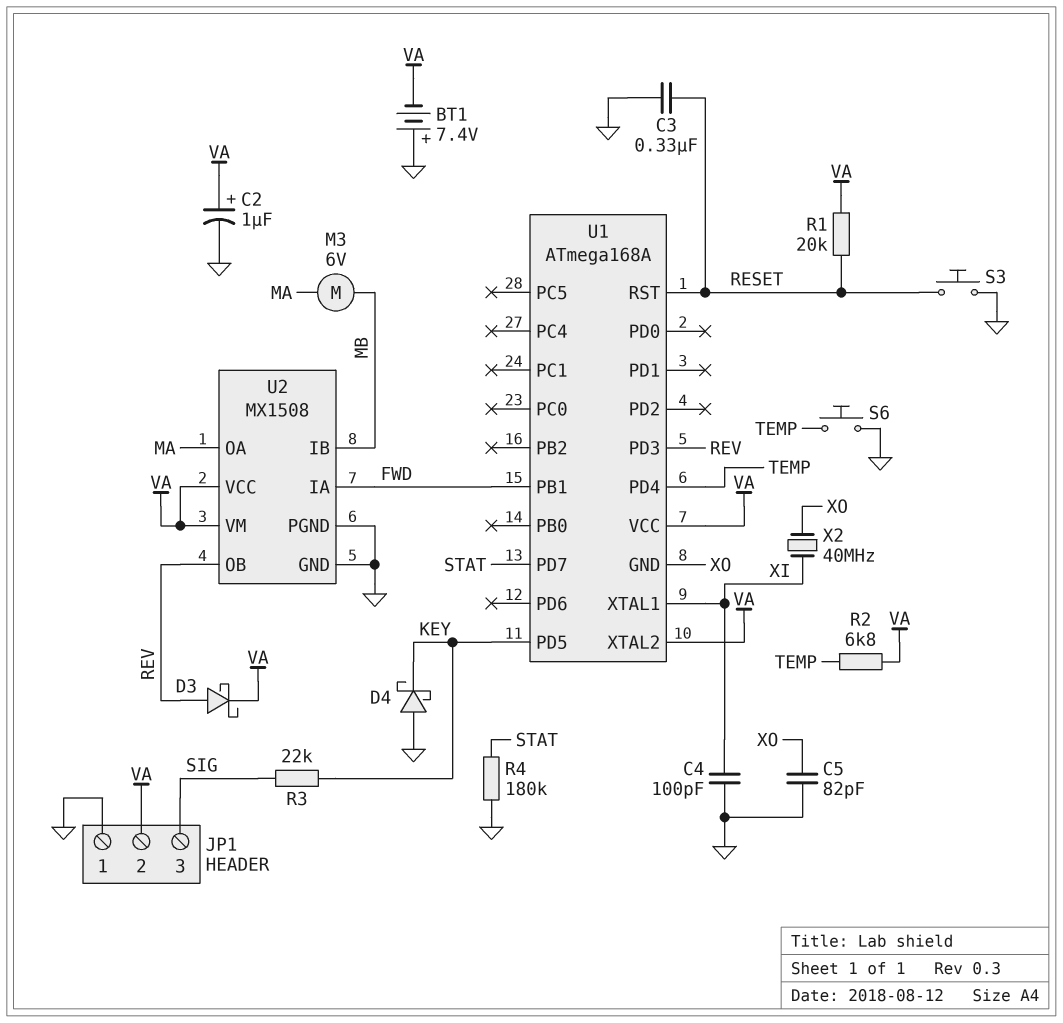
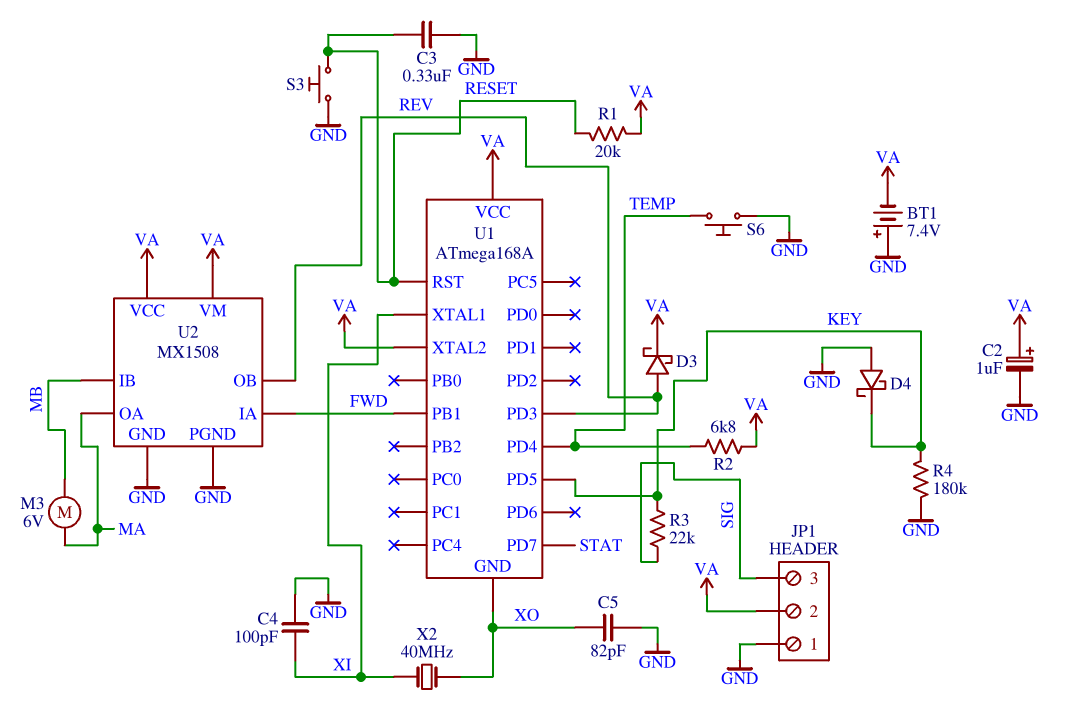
R4: 180k (GND, STAT) -> 180k (GND, KEY)

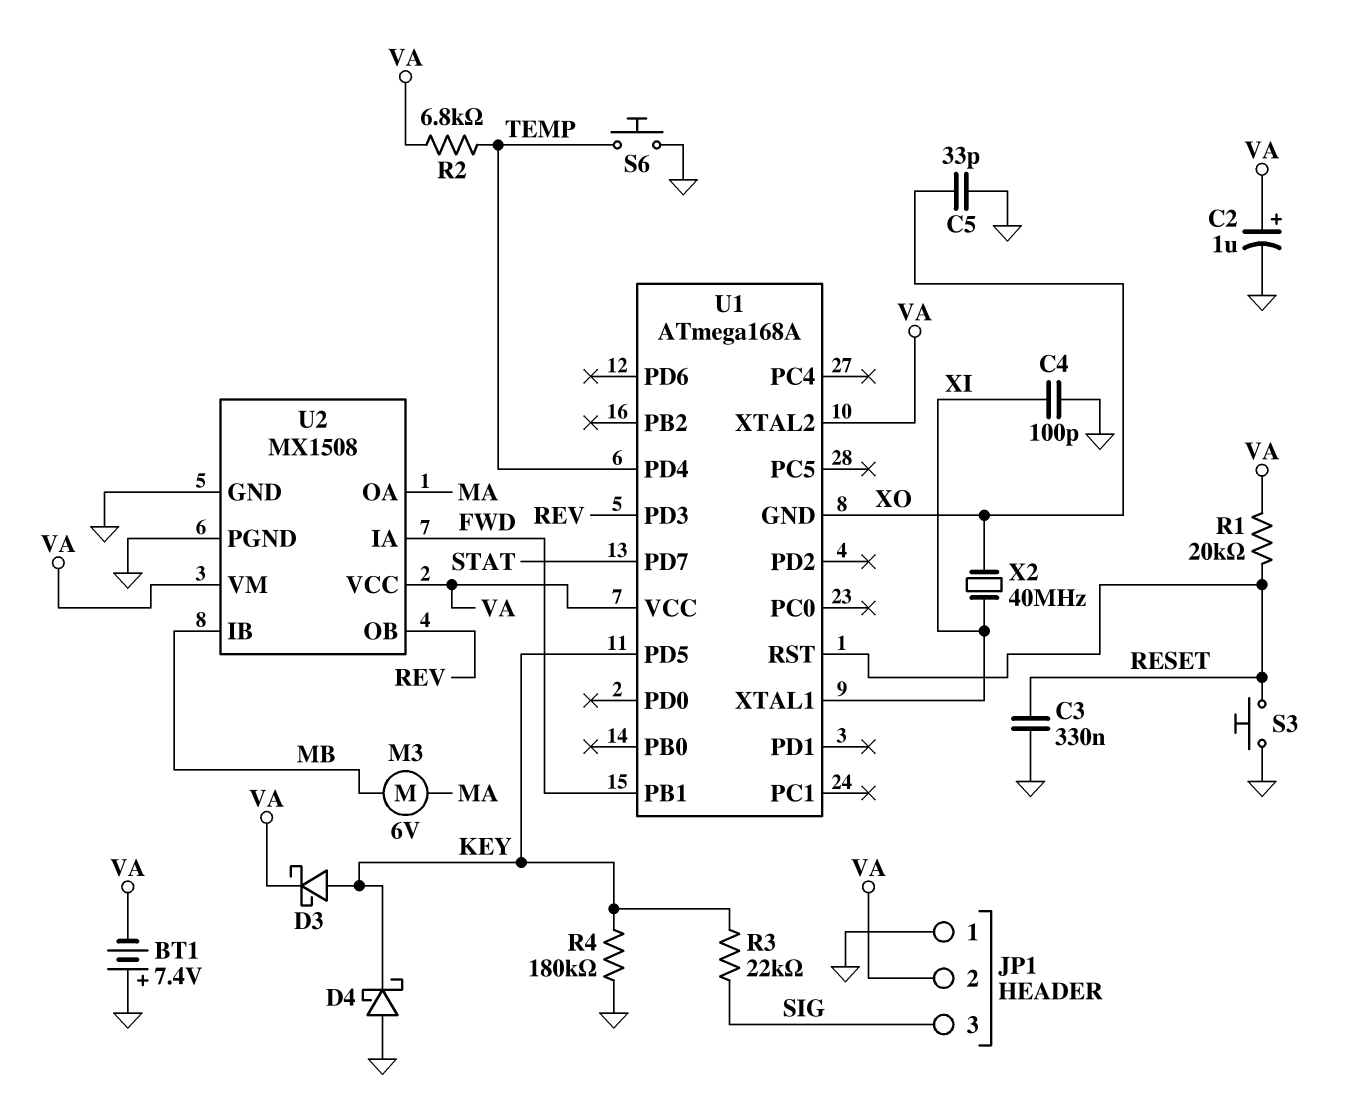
C5: 82pF (GND, XO) -> 33pF (GND, XO)
D3: schottky (A REV, K VA) -> schottky (A KEY, K VA)

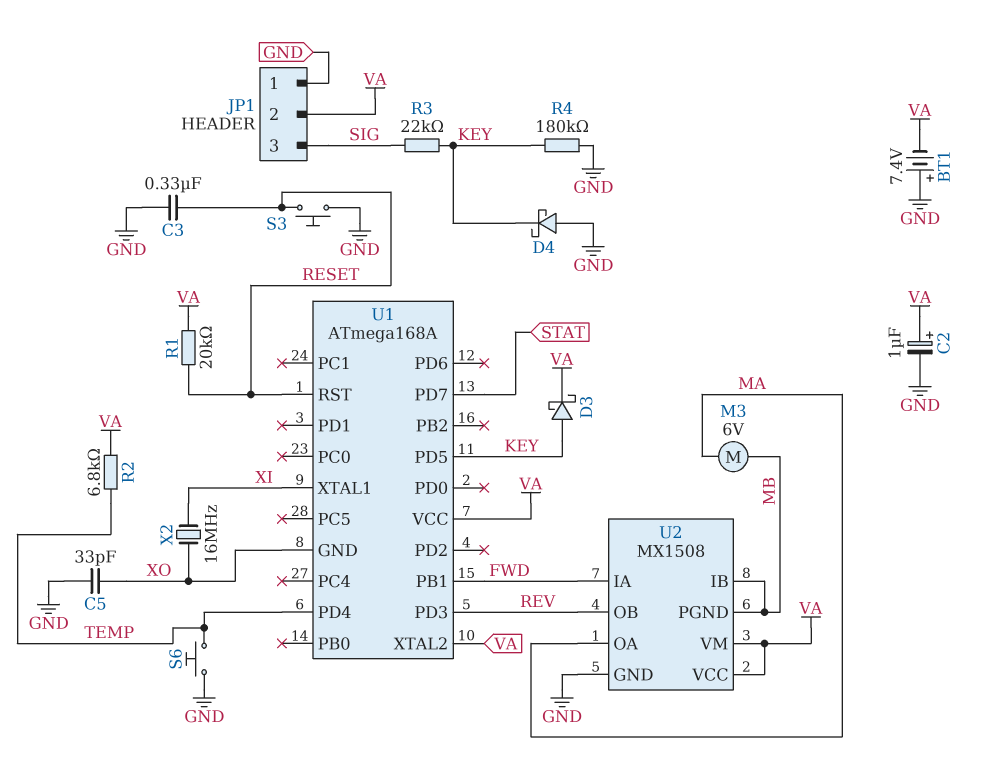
C4: 100pF (GND, XI) -> none
U2 pin PGND: GND -> MB
X2: 40MHz (XI, XO) -> 16MHz (XI, XO)

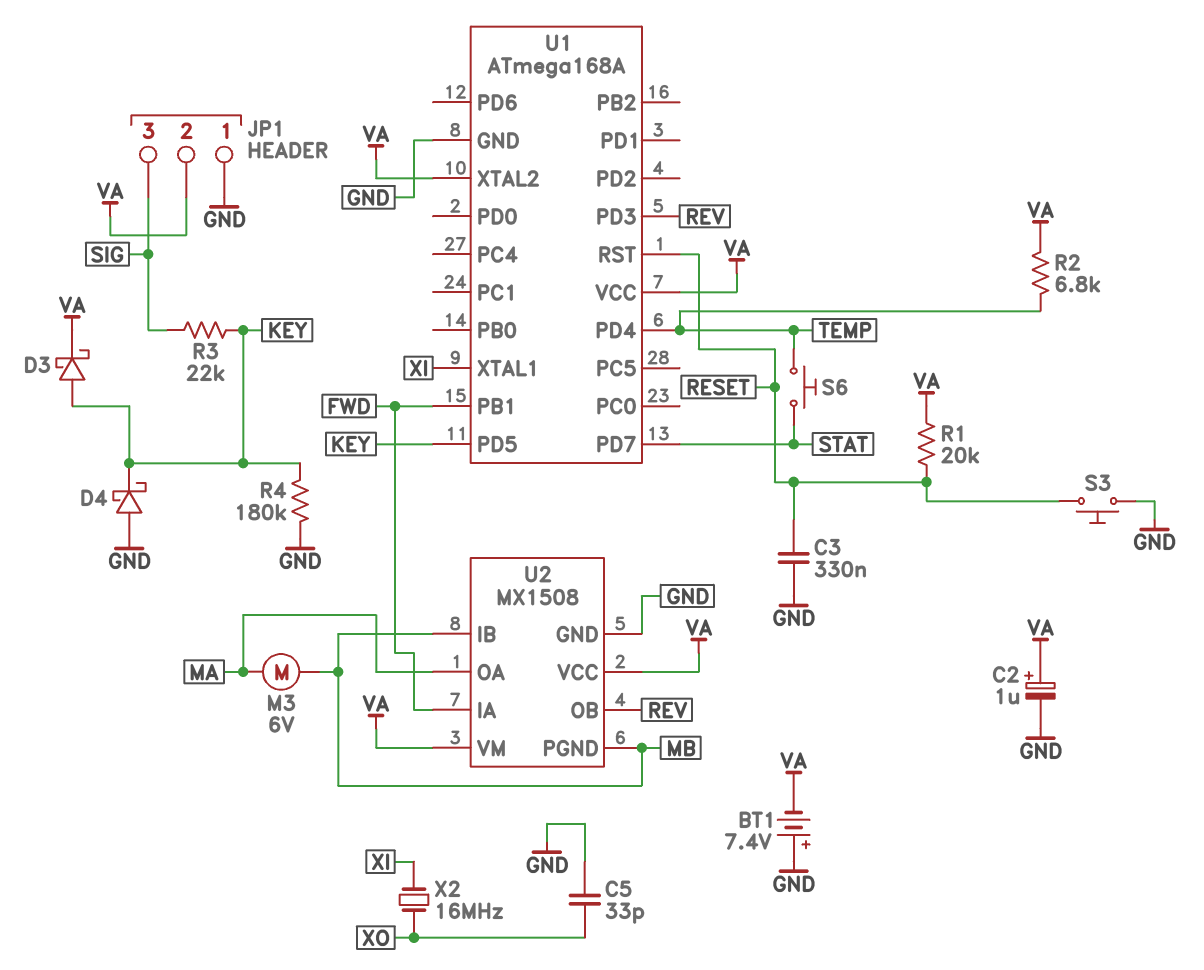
S6: button (GND, TEMP) -> button (STAT, TEMP)
U1 pin GND: XO -> GND

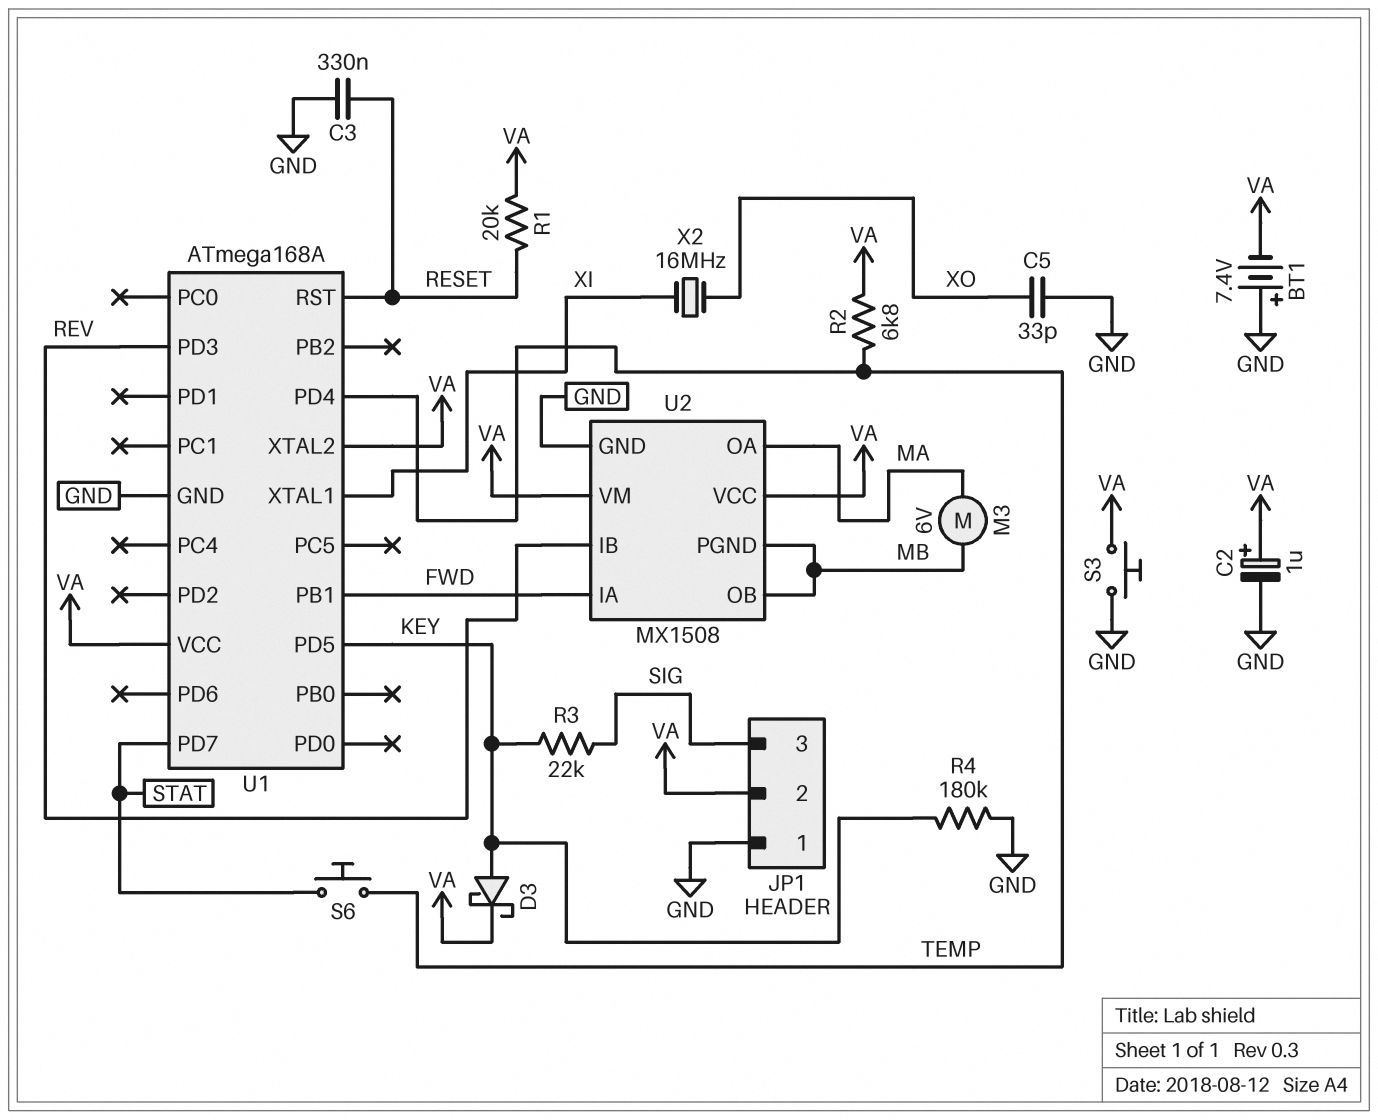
D4: schottky (A GND, K KEY) -> none
S3: button (GND, RESET) -> button (GND, VA)
U2 pin IB: MB -> REV
U2 pin OB: REV -> MB

